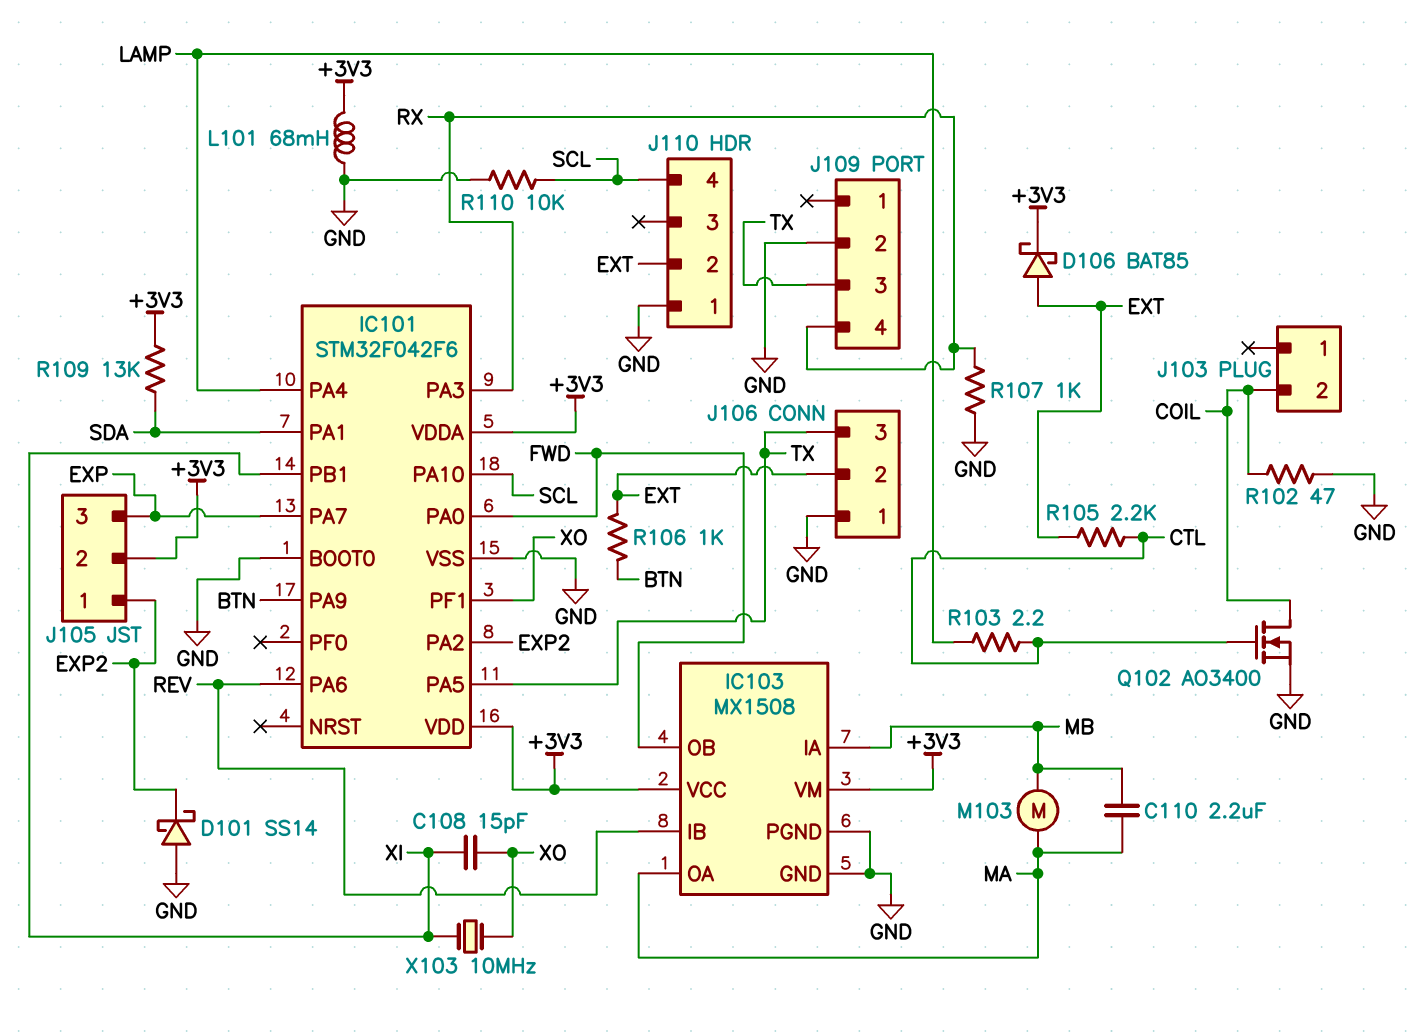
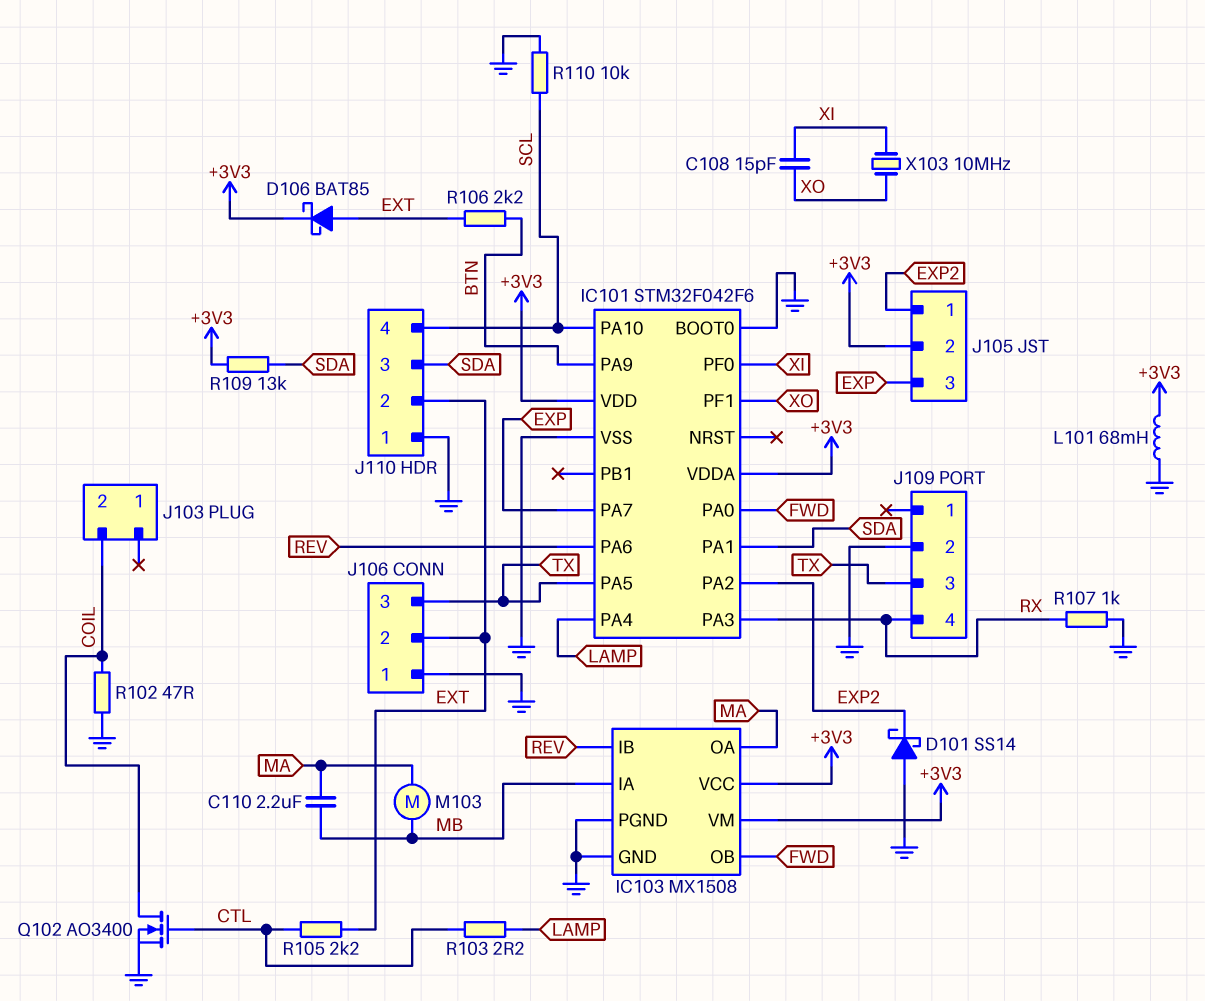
IC101 pin PB1: XI -> none
IC101 pin PF0: none -> XI
J110 pin 3: none -> SDA
R106: 1k (BTN, EXT) -> 2.2k (BTN, EXT)

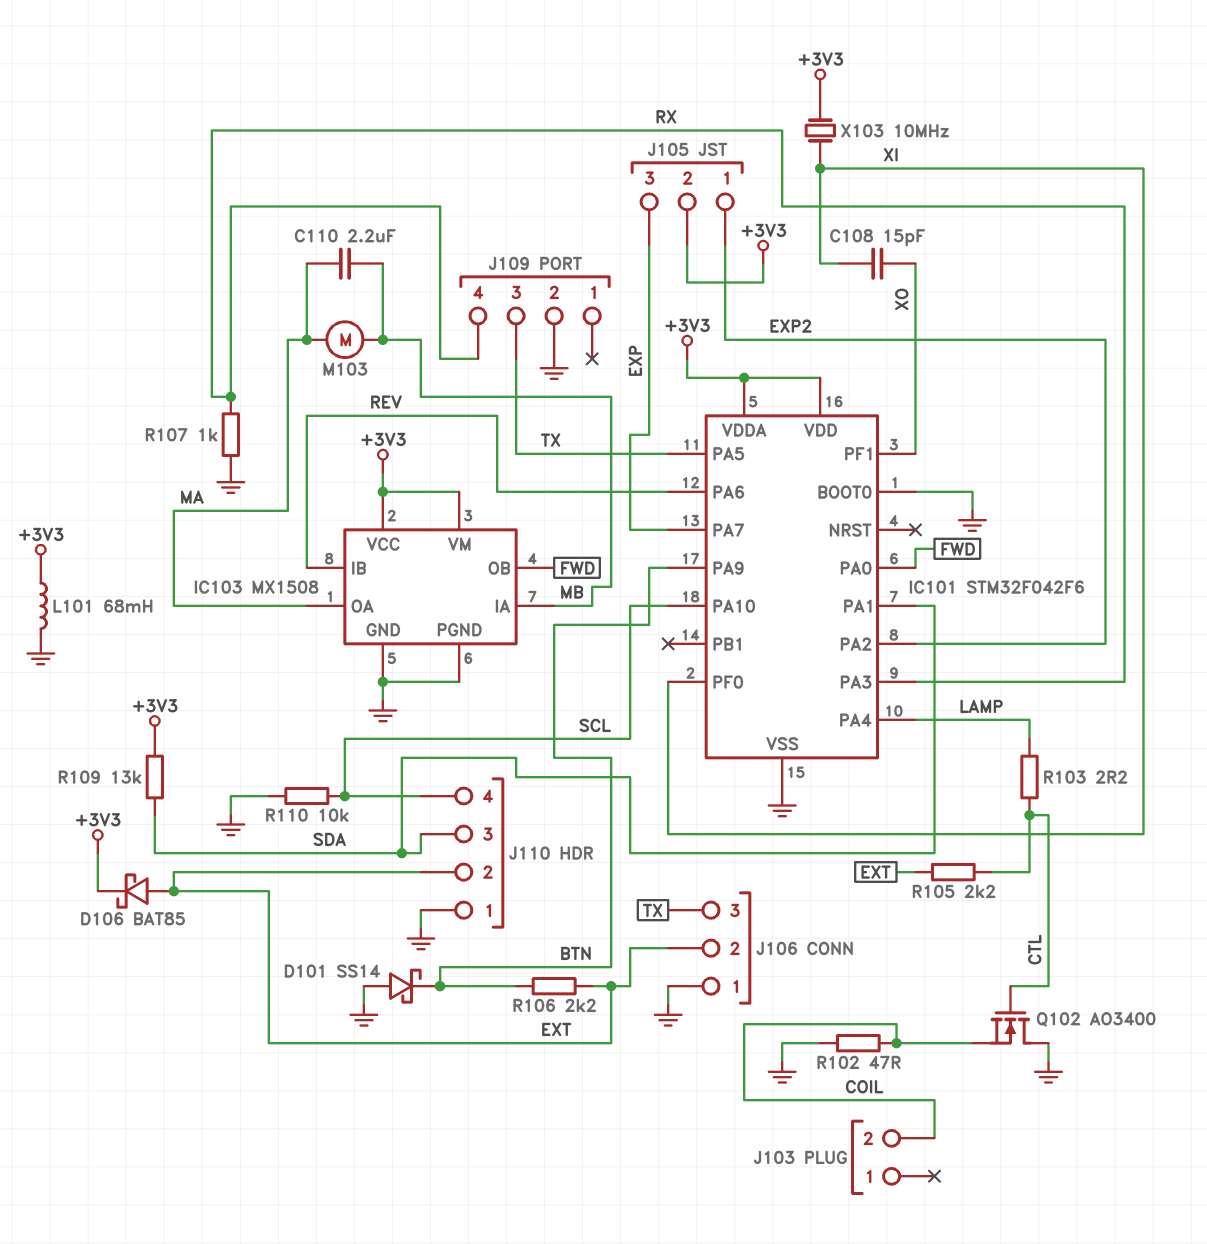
D101: schottky SS14 (A GND, K EXP2) -> schottky SS14 (A GND, K BTN)
Q102: NMOS AO3400 (G CTL, D COIL, S GND) -> NMOS AO3400 (G CTL, D GND, S COIL)
X103: 10MHz (XI, XO) -> 10MHz (+3V3, XI)

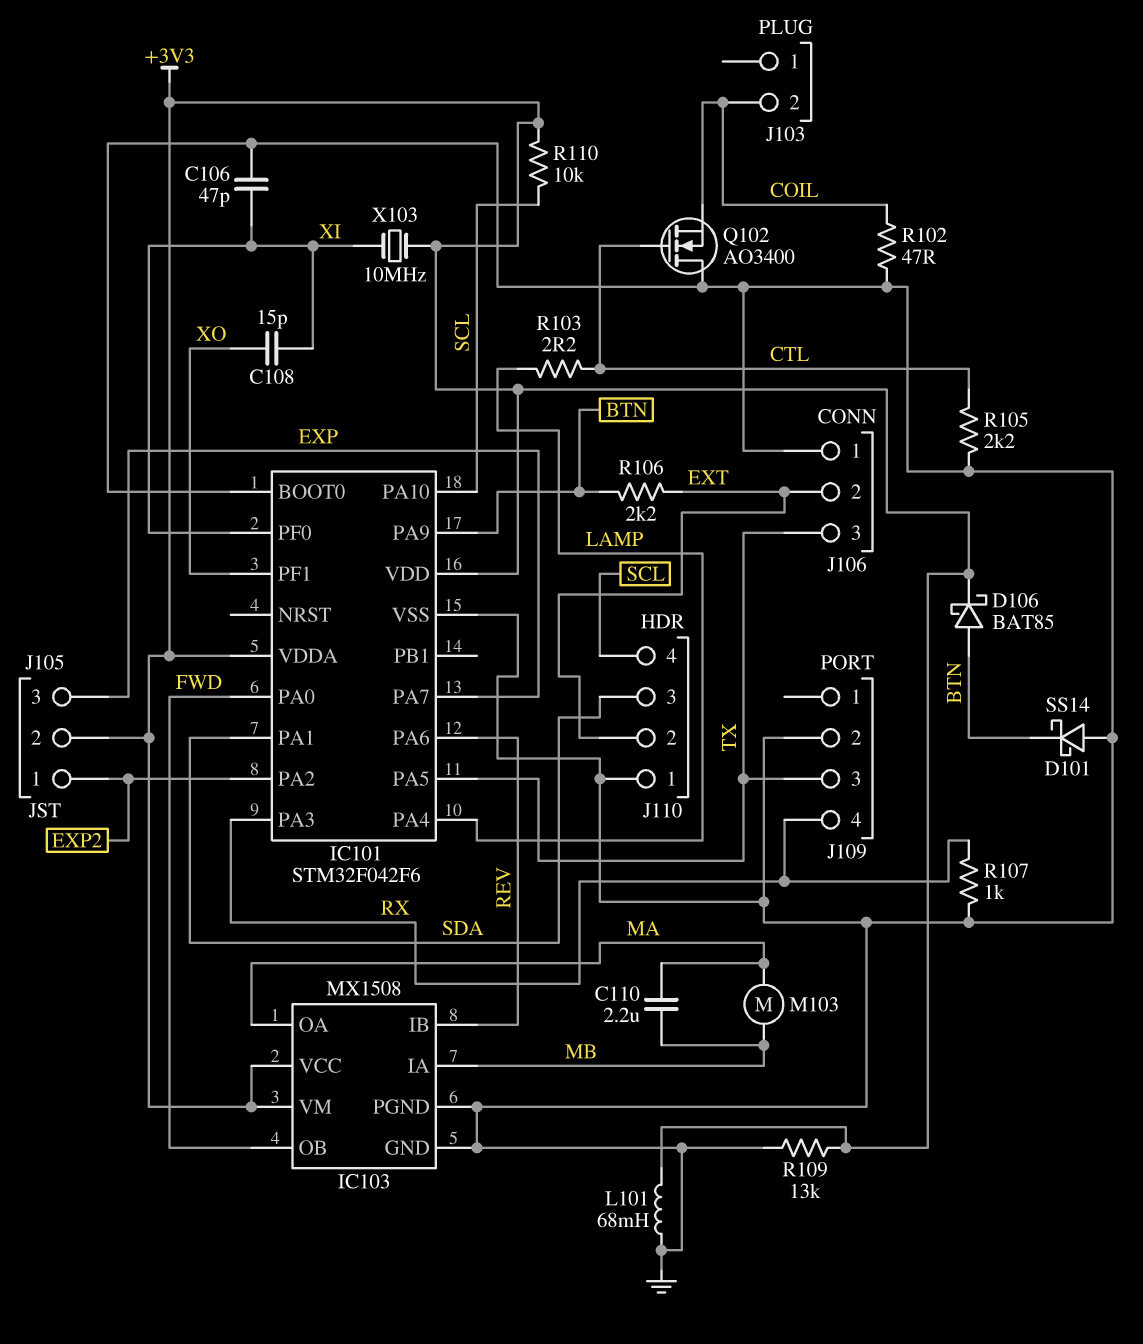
C106: none -> 47pF (GND, XI)
D106: schottky BAT85 (A EXT, K +3V3) -> schottky BAT85 (A BTN, K +3V3)
R105: 2.2k (CTL, EXT) -> 2.2k (CTL, GND)
R109: 13k (+3V3, SDA) -> 13k (+3V3, GND)
R110: 10k (GND, SCL) -> 10k (+3V3, SCL)

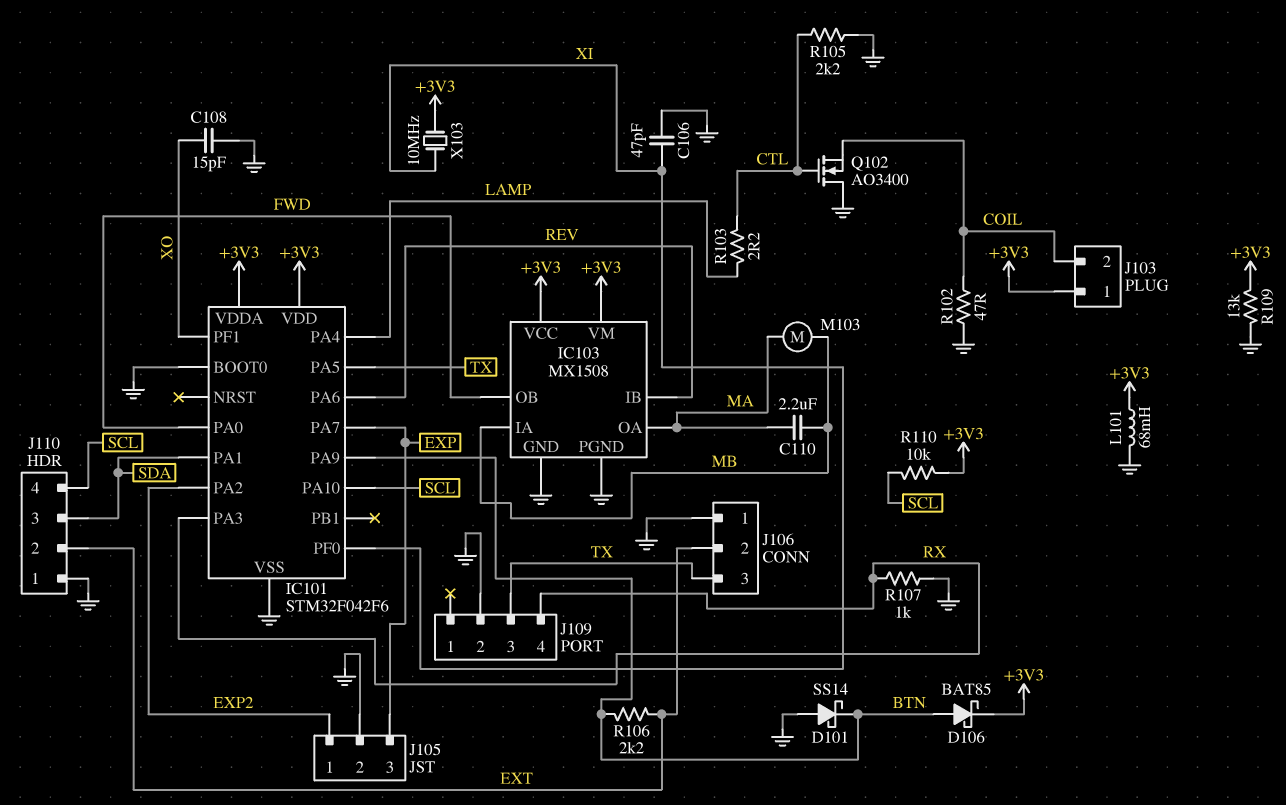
C108: 15pF (XI, XO) -> 15pF (GND, XO)
J103 pin 1: none -> +3V3
J105 pin 2: +3V3 -> GND

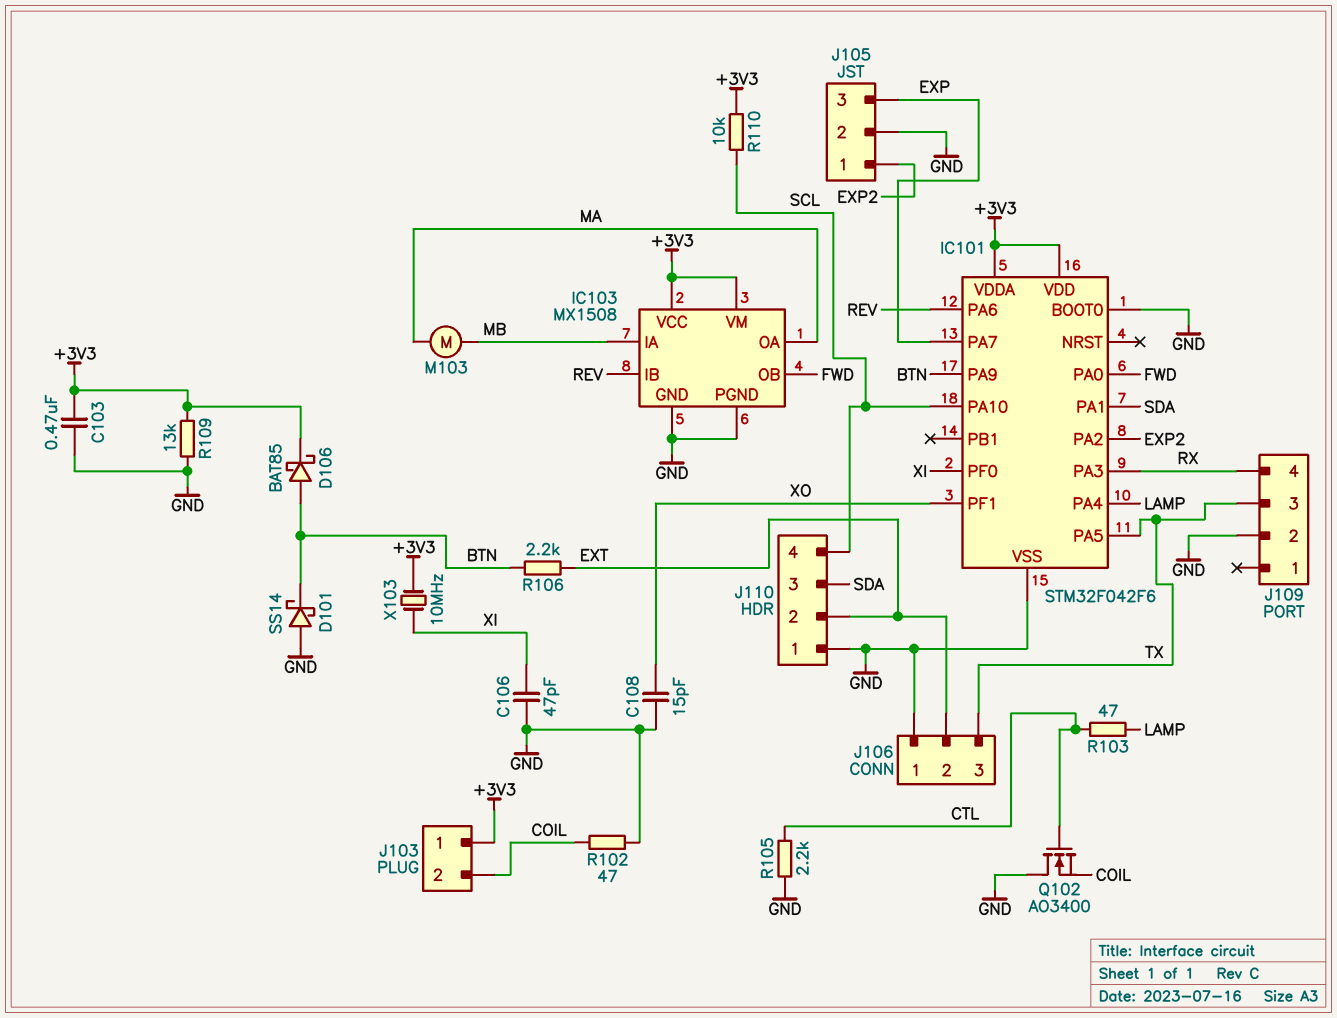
C103: none -> 470nF (+3V3, GND)
C110: 2.2uF (MA, MB) -> none
L101: 68mH (+3V3, GND) -> none
R103: 2.2 (CTL, LAMP) -> 47 (CTL, LAMP)
R107: 1k (GND, RX) -> none

